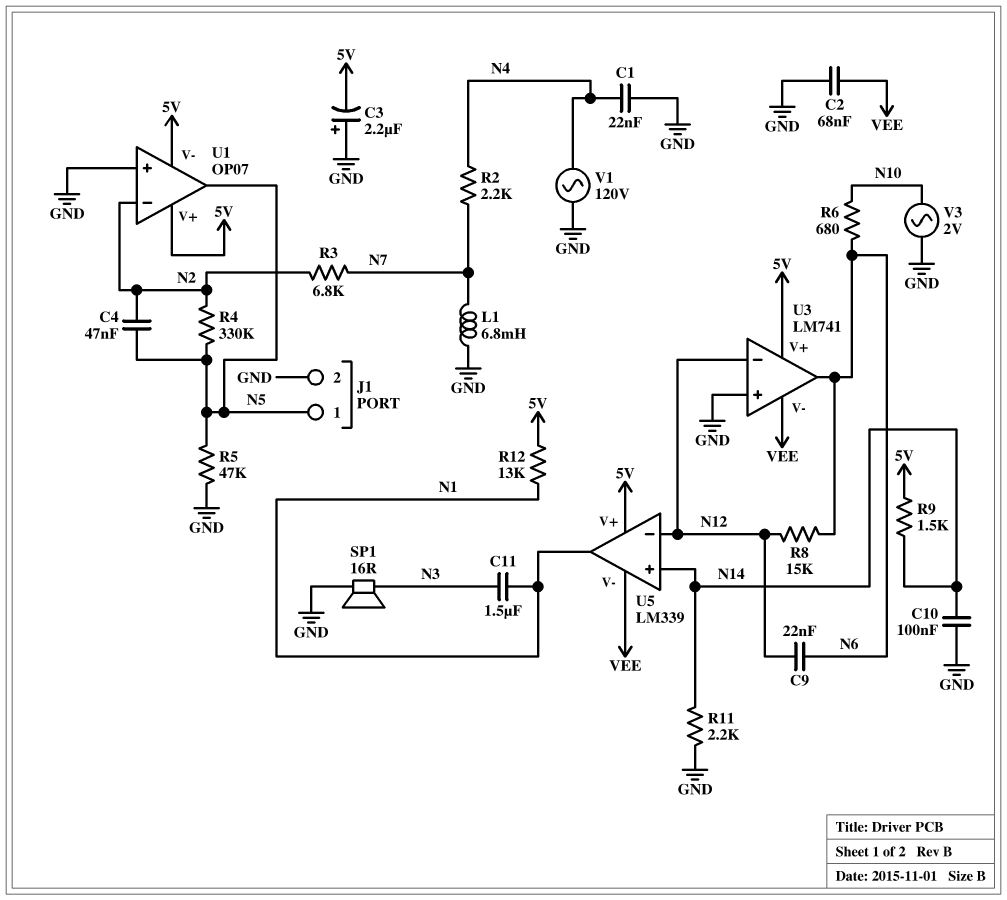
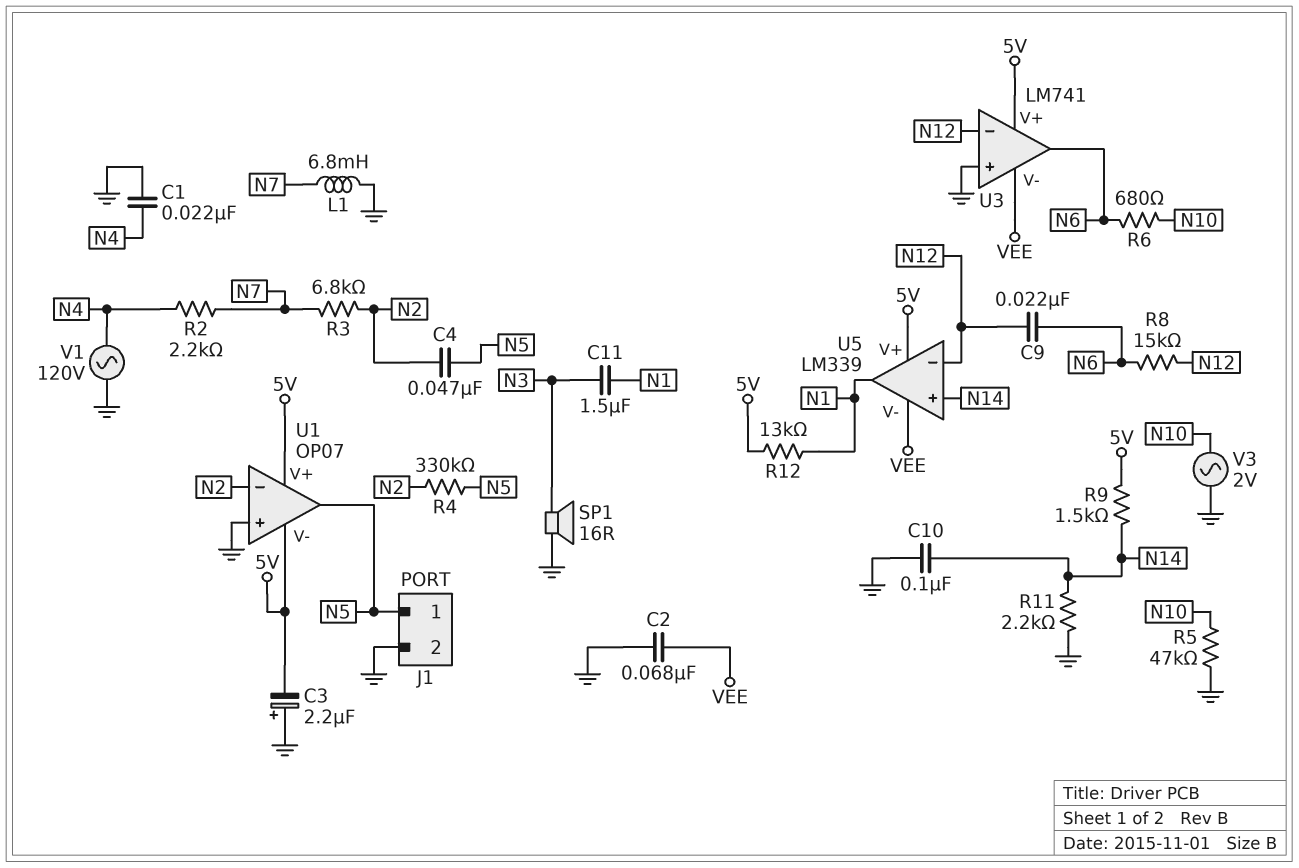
R5: 47k (GND, N5) -> 47k (GND, N10)

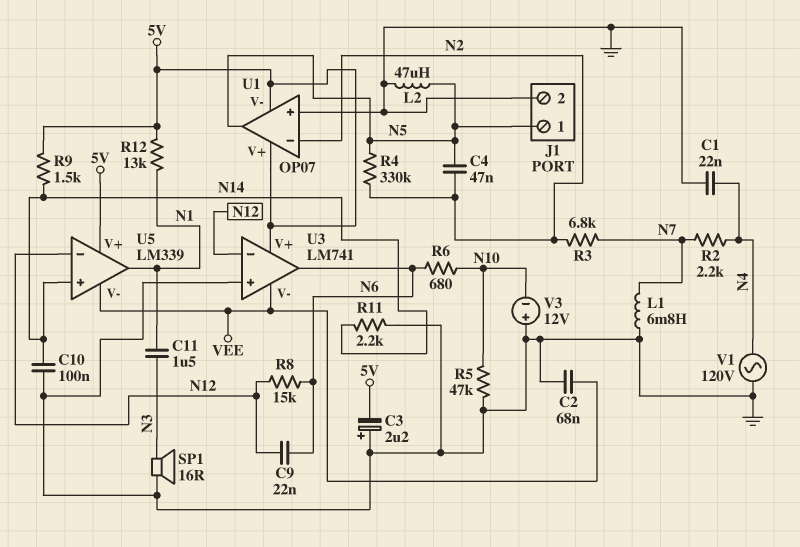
L2: none -> 47uH (GND, N5)
V3: AC 2V (GND, N10) -> 12V (plus GND, minus N10)

